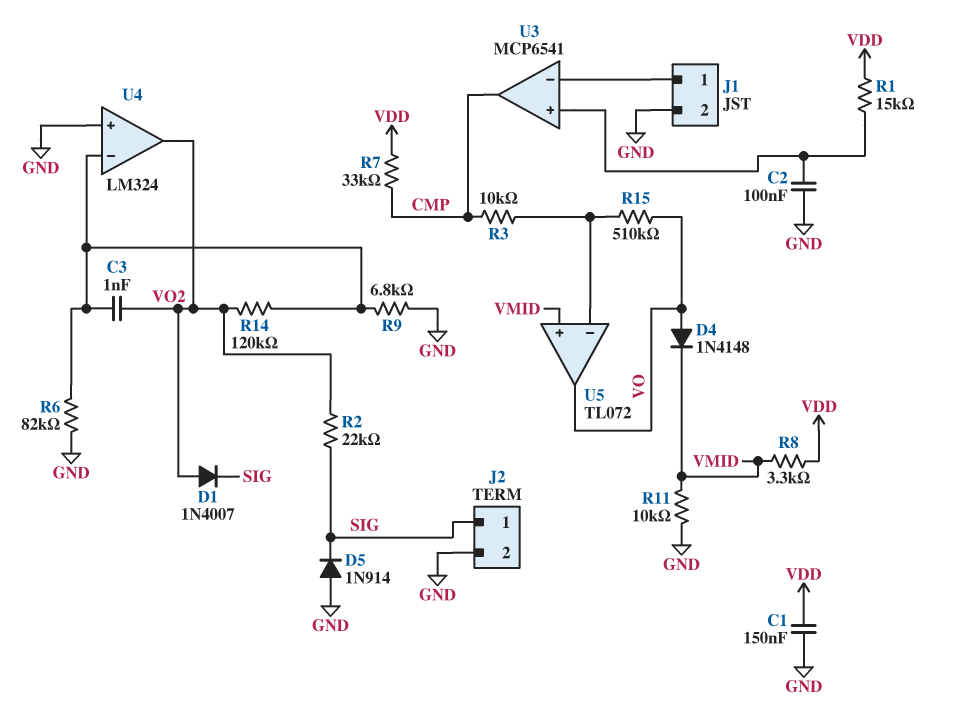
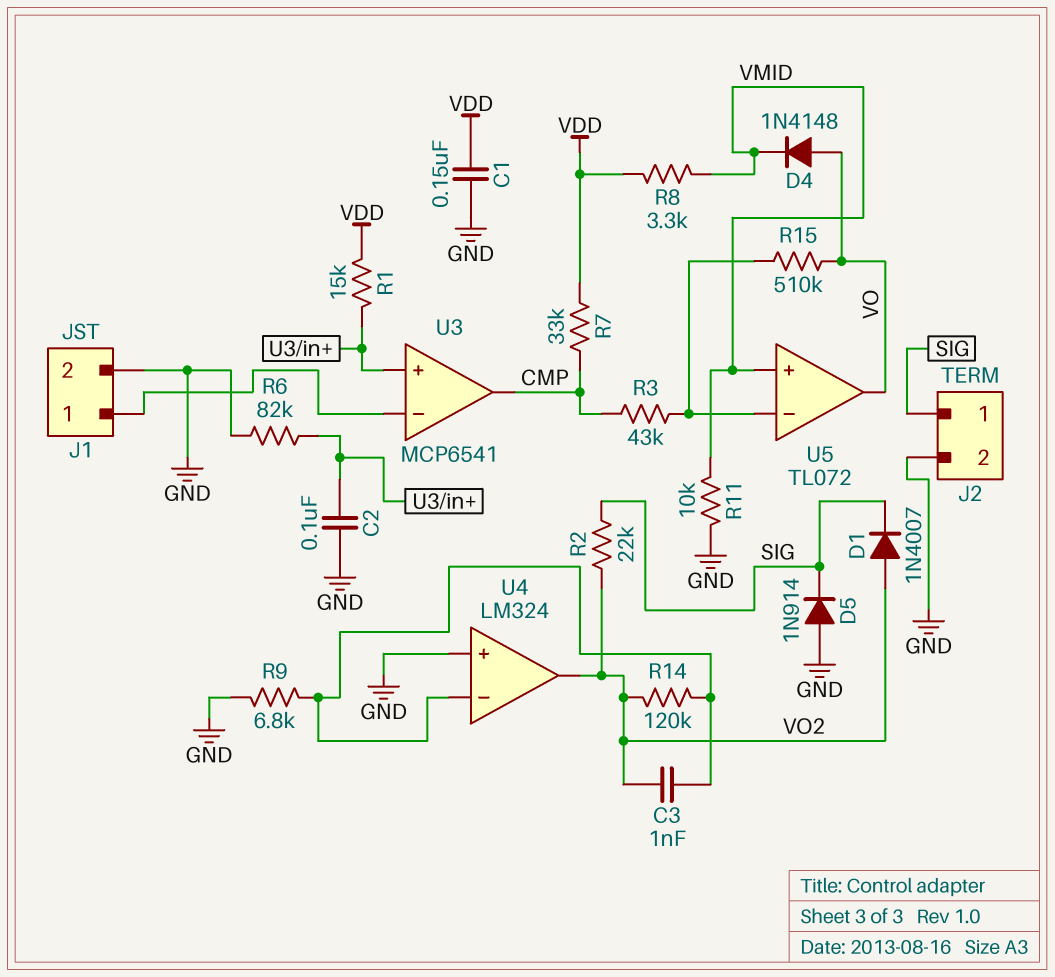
R3: 10k (CMP, U5/in-) -> 43k (CMP, U5/in-)
R6: 82k (GND, U4/in-) -> 82k (GND, U3/in+)

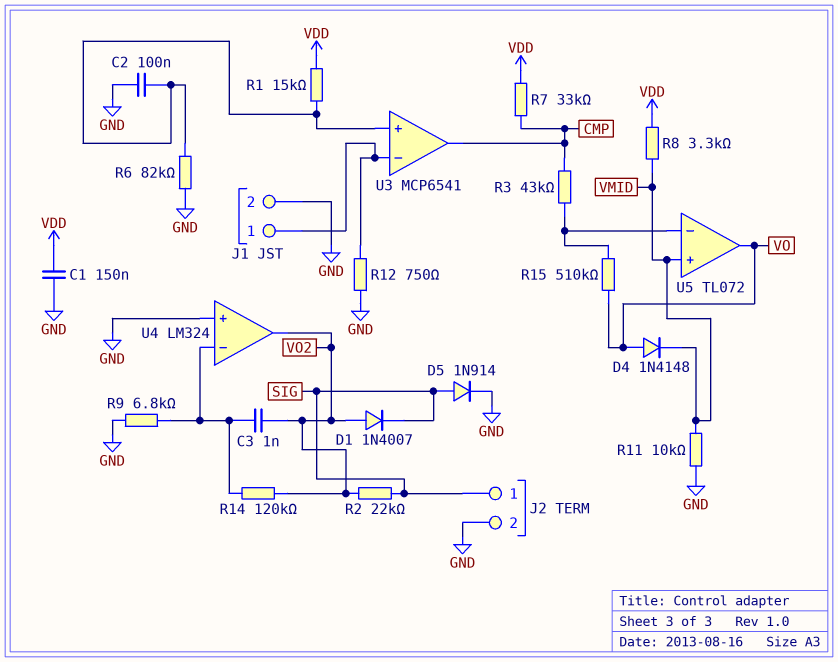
D5: diode 1N914 (A GND, K SIG) -> diode 1N914 (A SIG, K GND)
R12: none -> 750 (GND, J1/1)

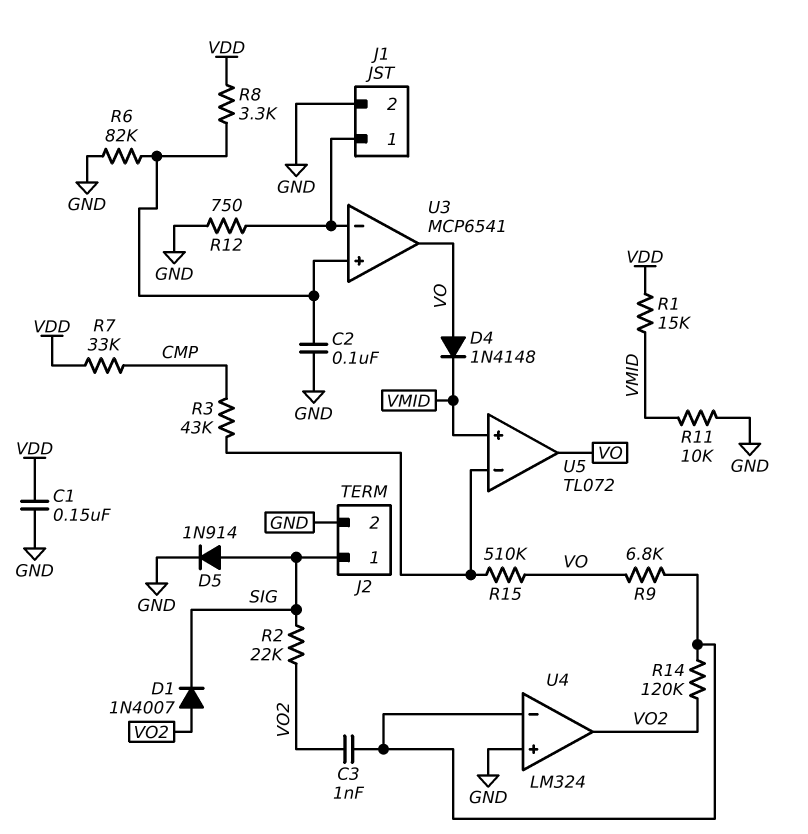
R1: 15k (U3/in+, VDD) -> 15k (VDD, VMID)
R8: 3.3k (VDD, VMID) -> 3.3k (U3/in+, VDD)
R9: 6.8k (GND, U4/in-) -> 6.8k (U4/in-, VO)
U3 pin out: CMP -> VO

